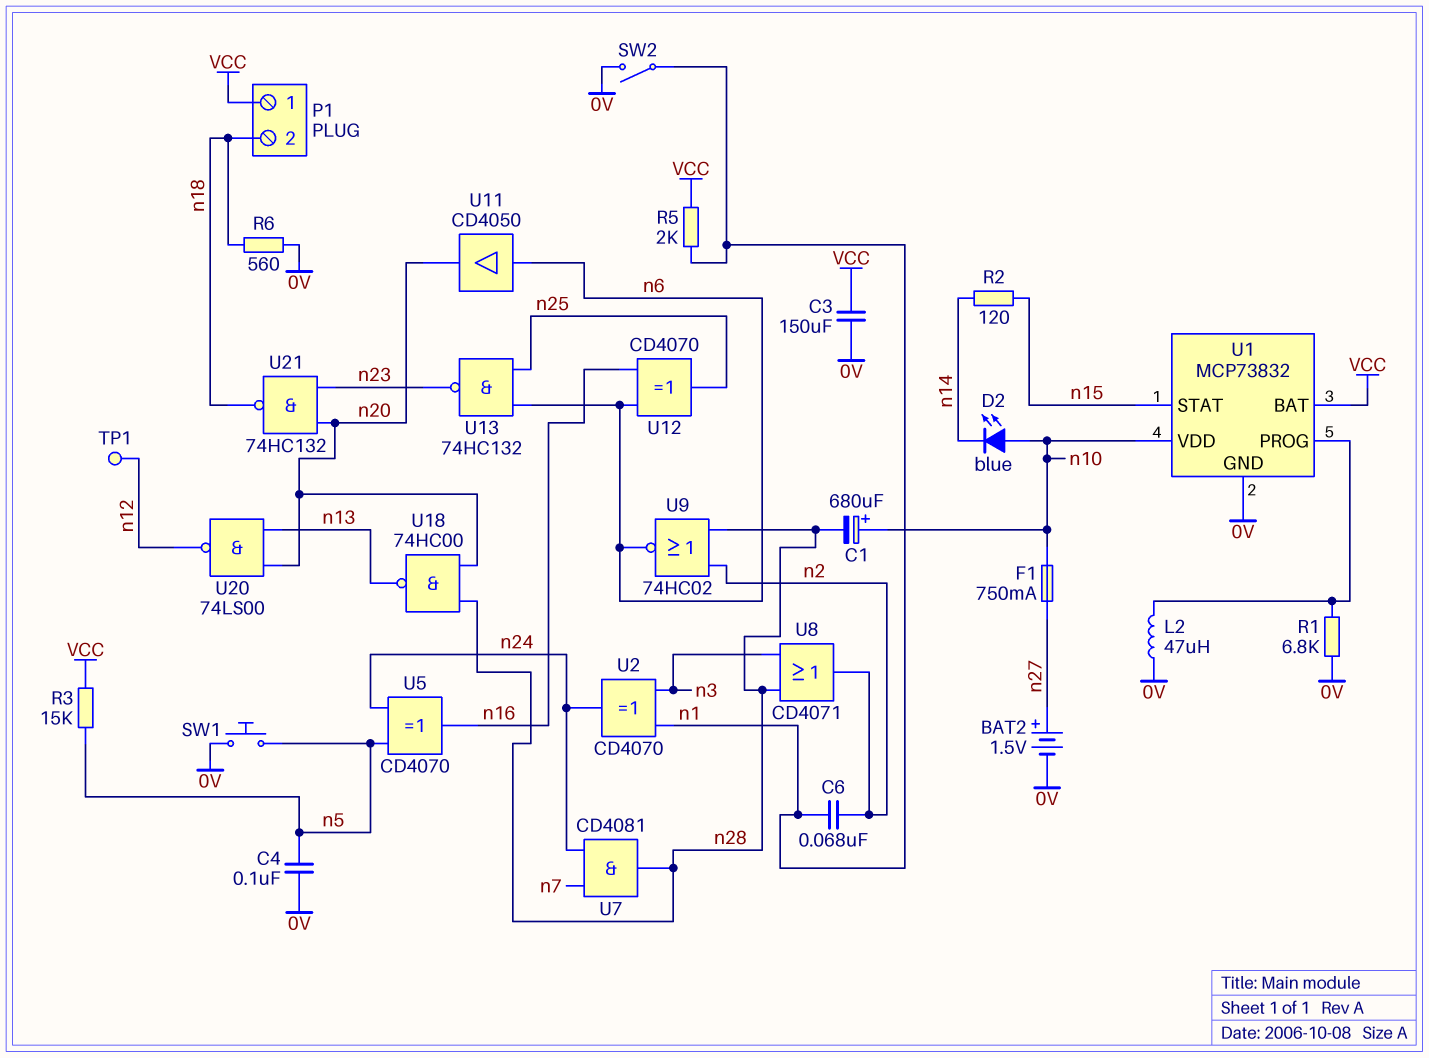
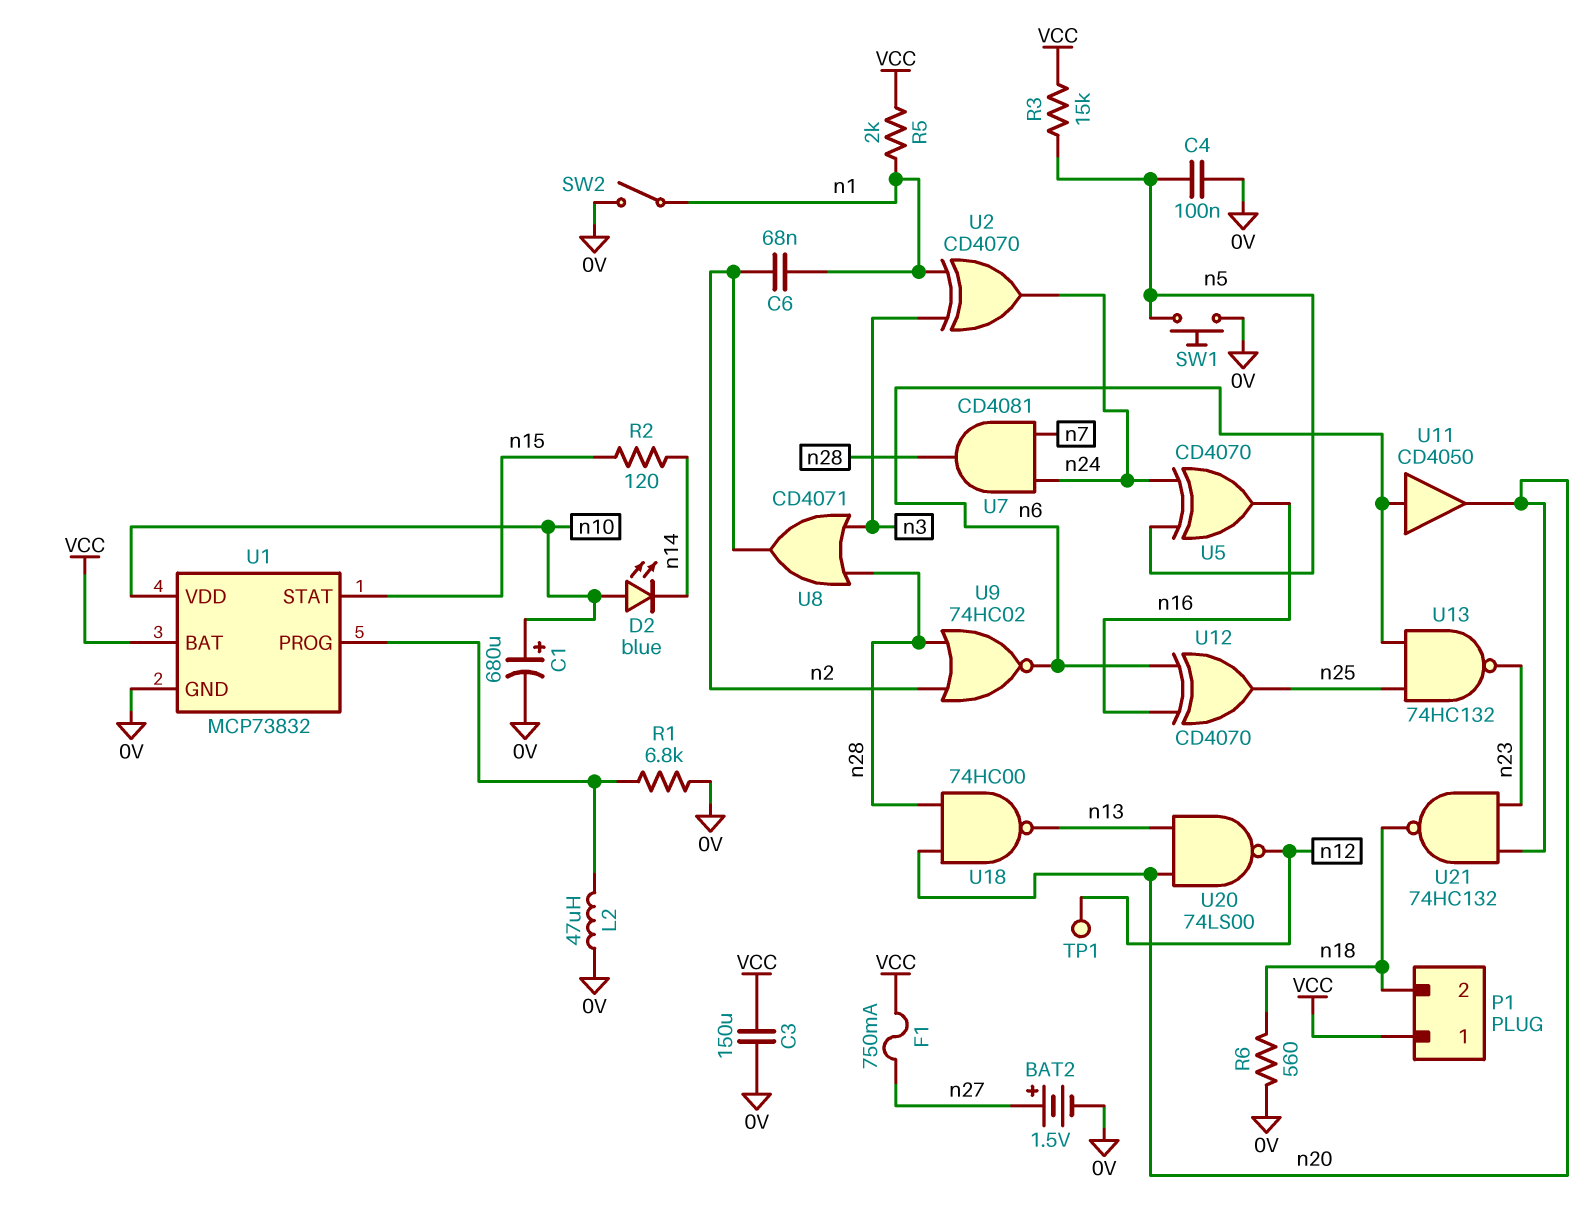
C1: 680uF (plus n10, minus n28) -> 680uF (plus n10, minus 0V)
F1: 750mA (n10, n27) -> 750mA (VCC, n27)

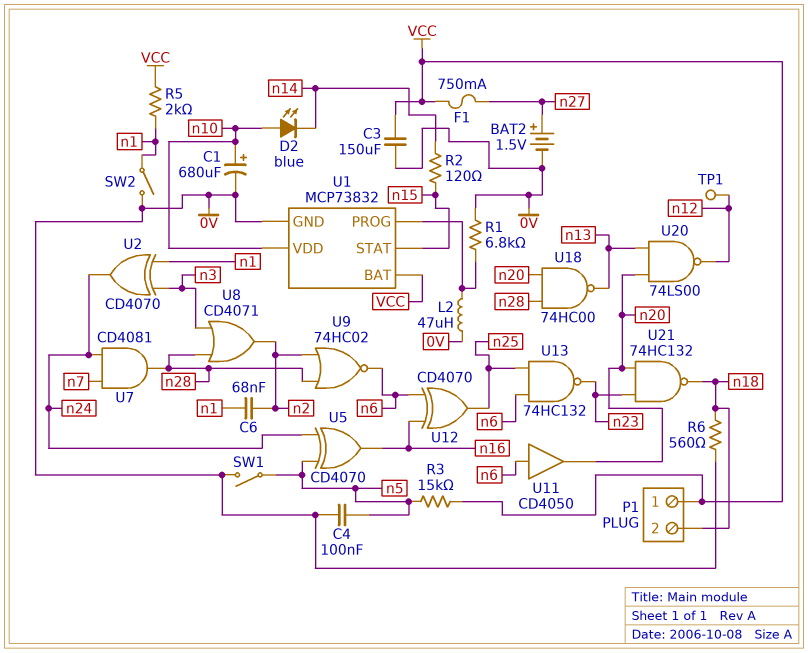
SW1: button (0V, n5) -> switch (0V, n5)

